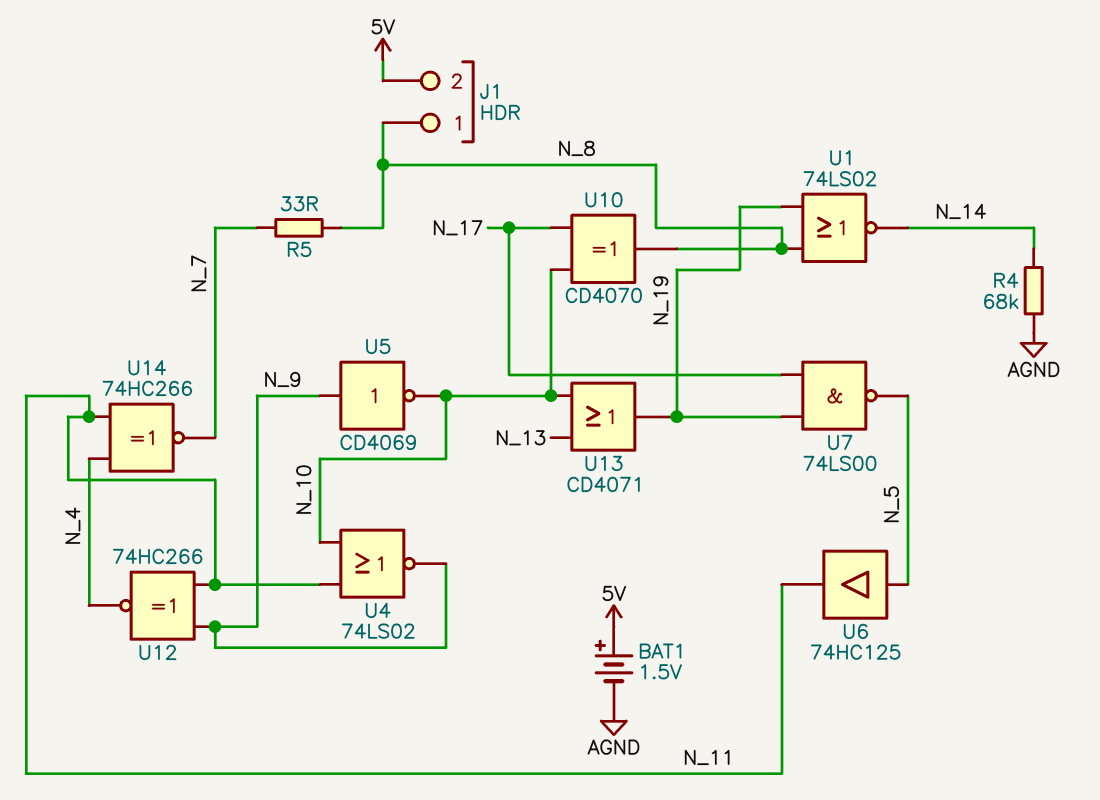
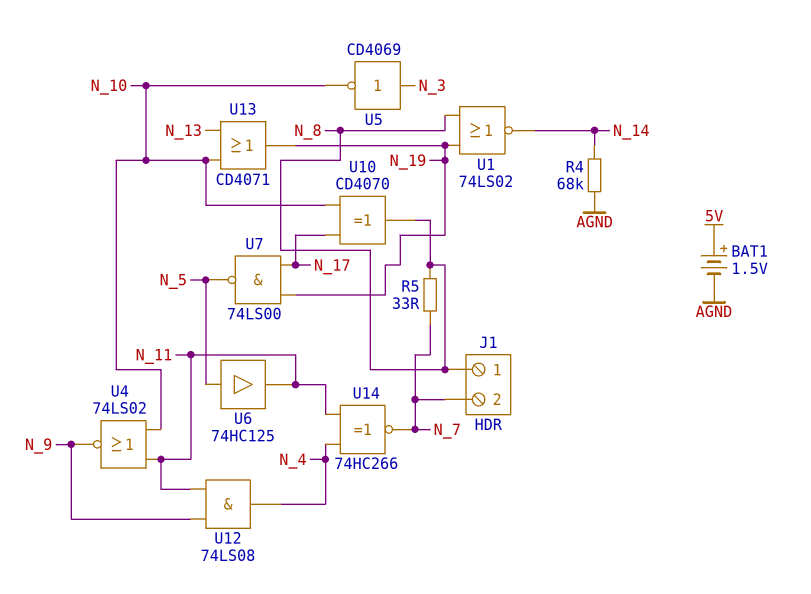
J1 pin 2: 5V -> N_7
U5: NOT CD4069 (in N_9, out N_10) -> NOT CD4069 (in N_3, out N_10)
U12: XNOR 74HC266 (in N_9, in N_11, out N_4) -> AND 74LS08 (in N_9, in N_11, out N_4)

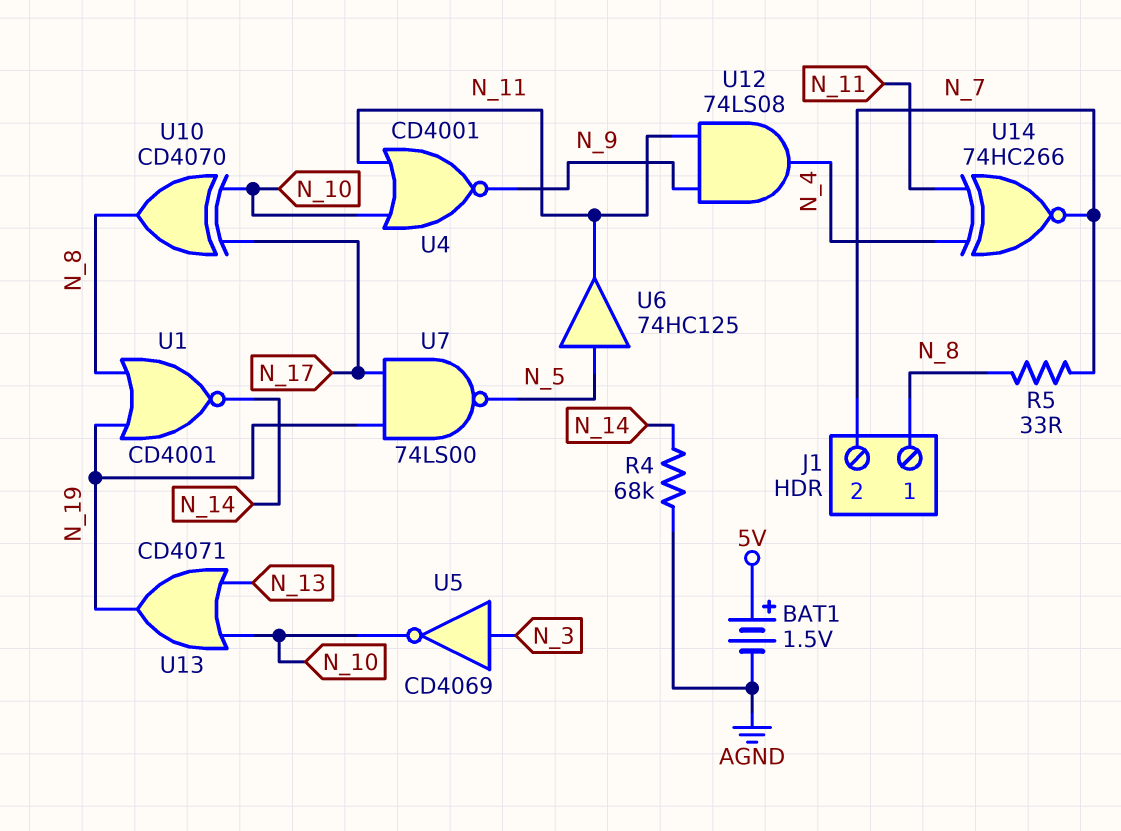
U1: NOR 74LS02 (in N_8, in N_19, out N_14) -> NOR CD4001 (in N_8, in N_19, out N_14)
U4: NOR 74LS02 (in N_10, in N_11, out N_9) -> NOR CD4001 (in N_10, in N_11, out N_9)

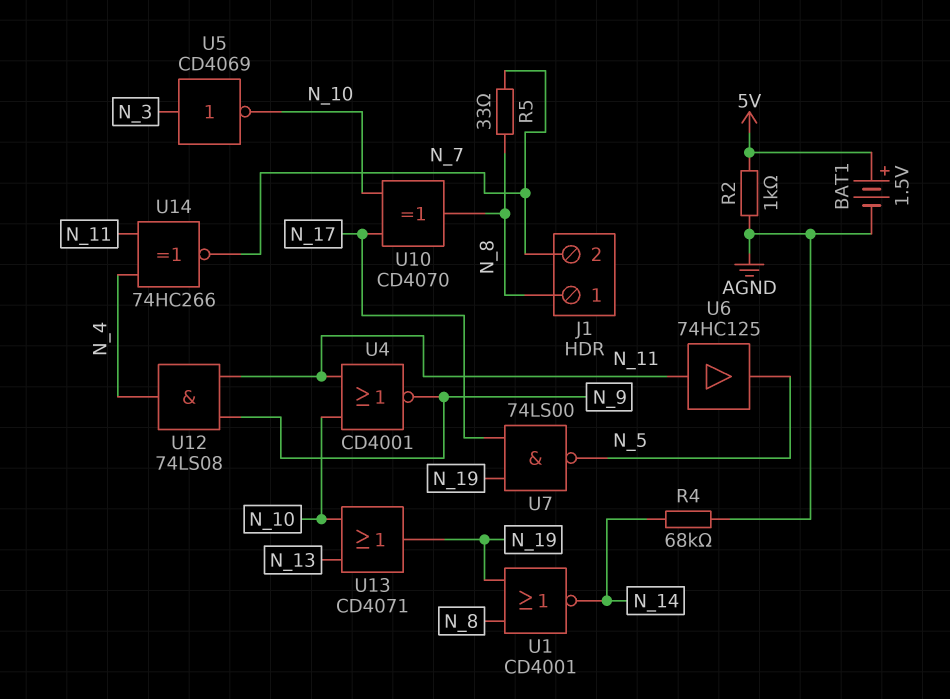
R2: none -> 1k (5V, AGND)
U6: buffer 74HC125 (in N_5, out N_11) -> buffer 74HC125 (in N_11, out N_5)

